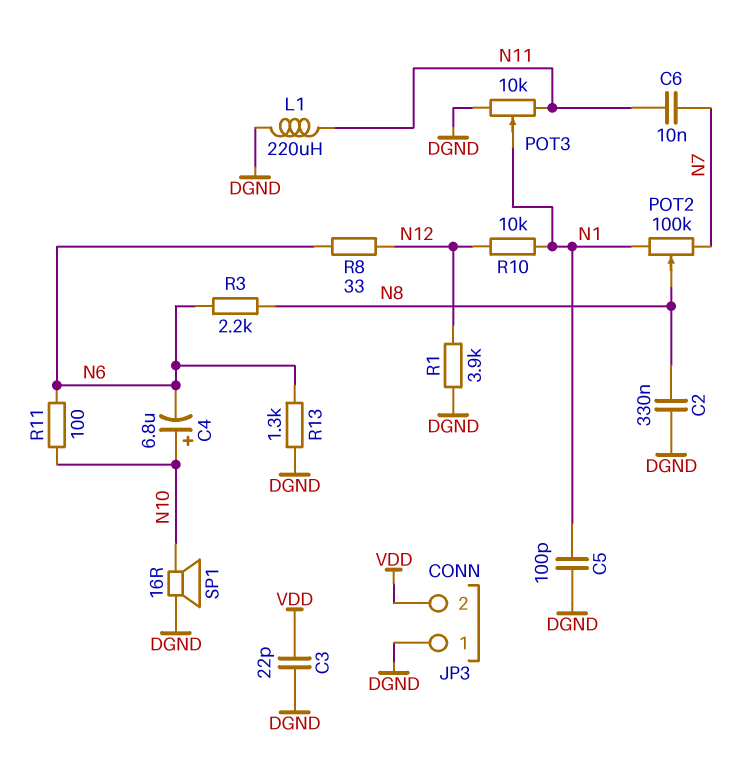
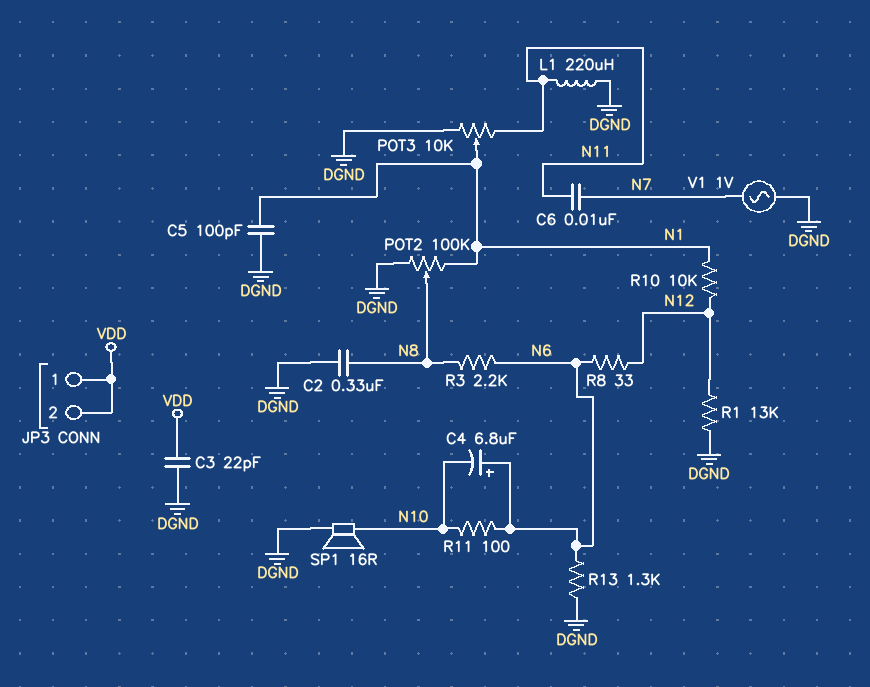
C4: 6.8uF (plus N10, minus N6) -> 6.8uF (plus N6, minus N10)
JP3 pin 1: DGND -> VDD
POT2: 100k (N1, N7, wiper N8) -> 100k (DGND, N1, wiper N8)
R1: 3.9k (DGND, N12) -> 13k (DGND, N12)
V1: none -> AC 1V (DGND, N7)

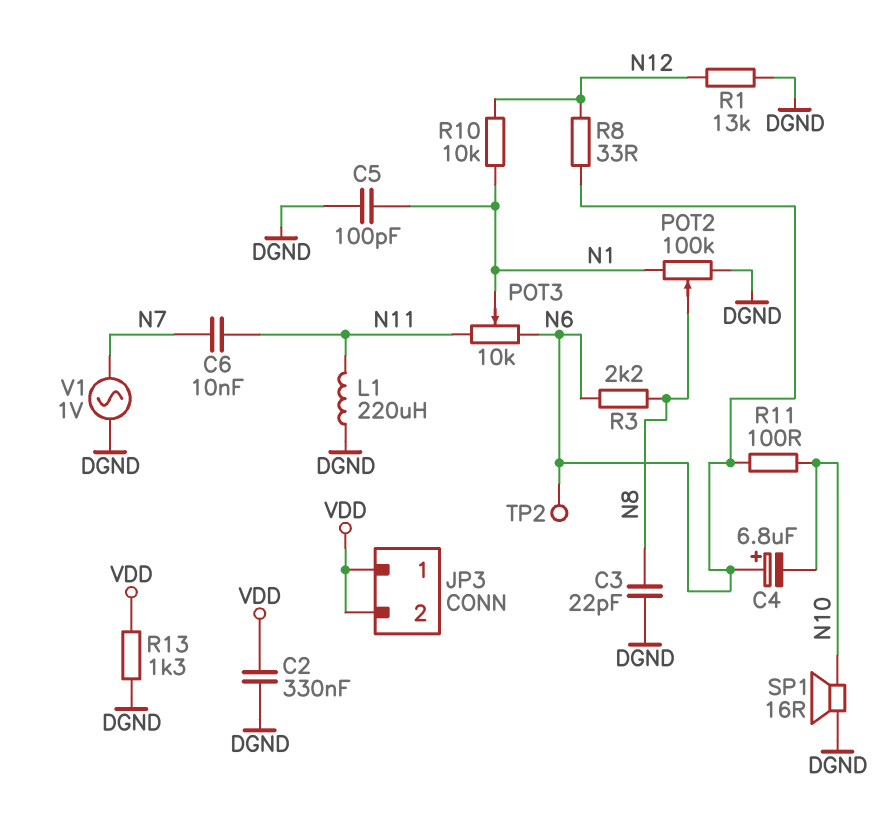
C2: 330nF (DGND, N8) -> 330nF (DGND, VDD)
C3: 22pF (DGND, VDD) -> 22pF (DGND, N8)
POT3: 10k (DGND, N11, wiper N1) -> 10k (N6, N11, wiper N1)
R13: 1.3k (DGND, N6) -> 1.3k (DGND, VDD)
TP2: none -> test point (N6)

